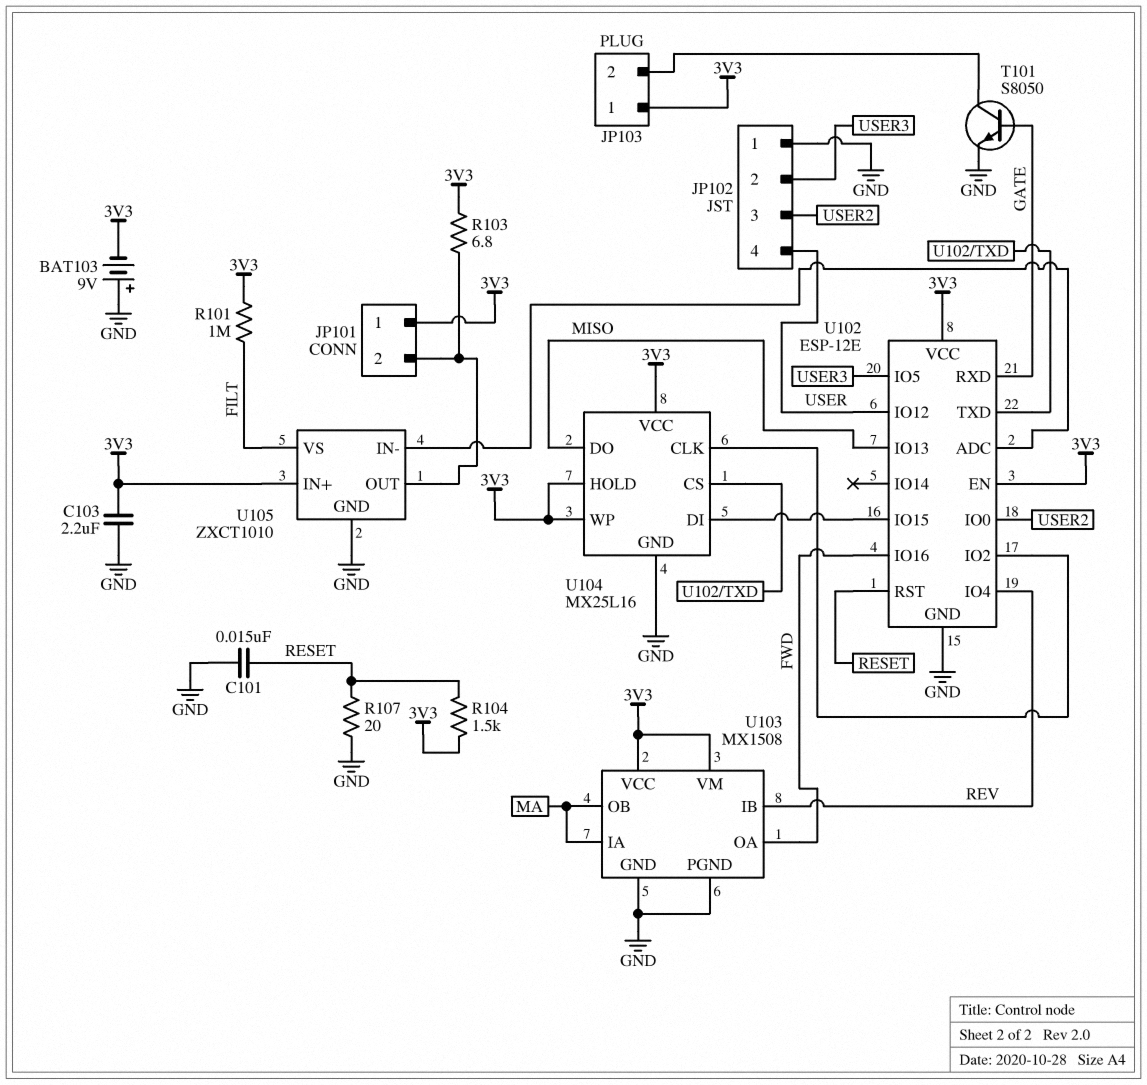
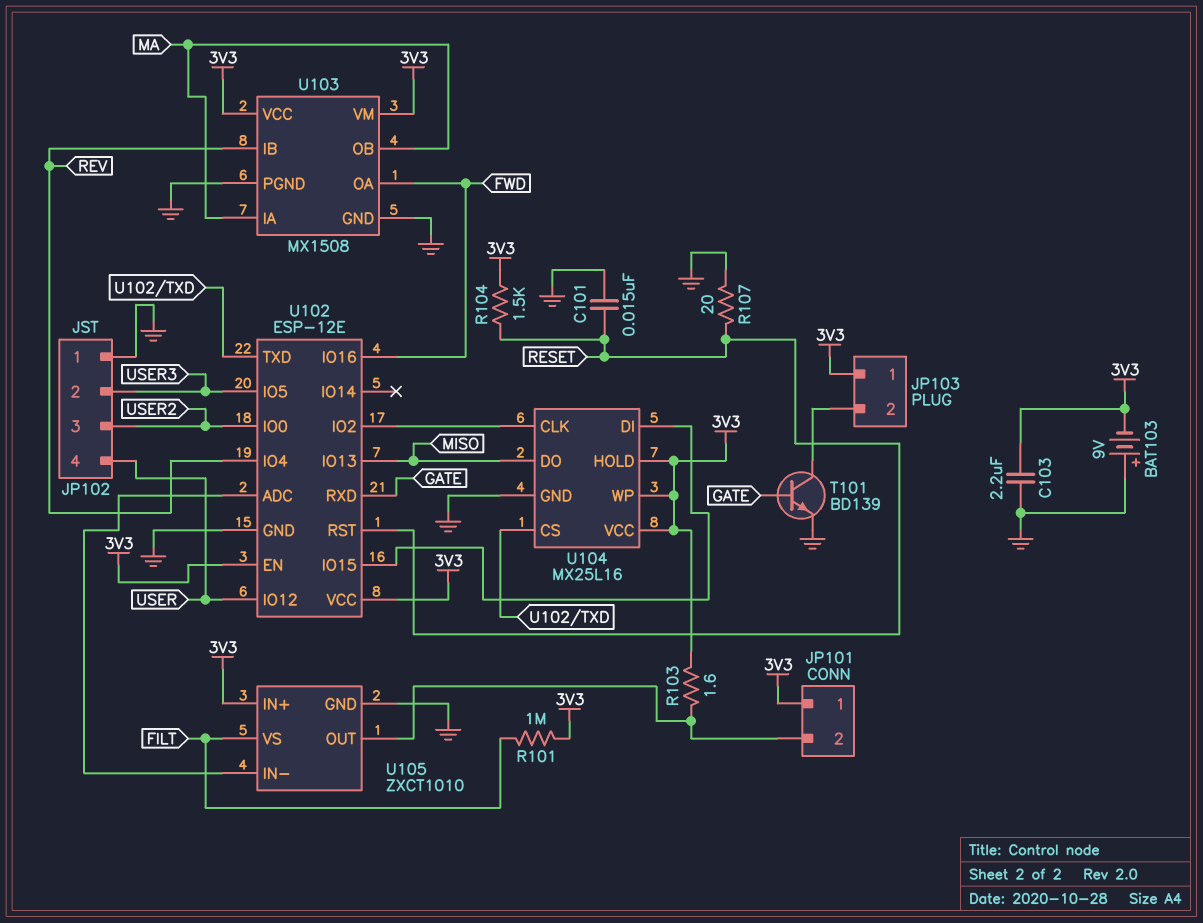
R103: 6.8 (3V3, JP101/2) -> 1.6 (3V3, JP101/2)
T101: NPN S8050 (B GATE, C JP103/2, E GND) -> NPN BD139 (B GATE, C JP103/2, E GND)

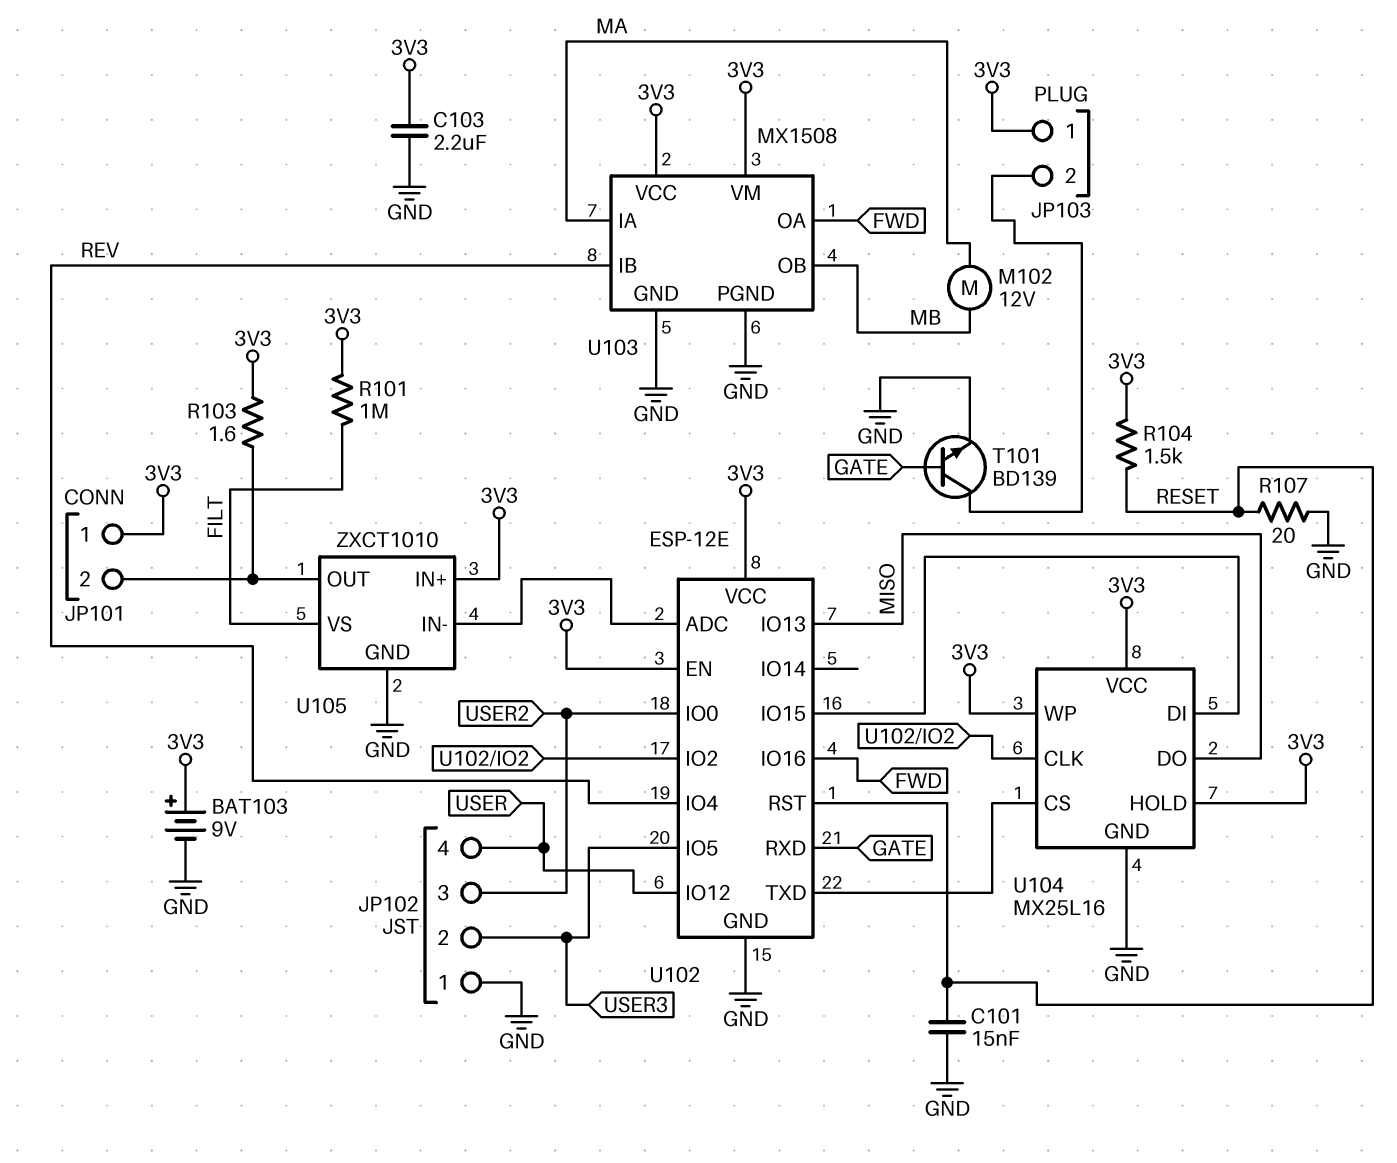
BAT103: 9V (plus GND, minus 3V3) -> 9V (plus 3V3, minus GND)
M102: none -> motor 12V (MA, MB)
U103 pin OB: MA -> MB

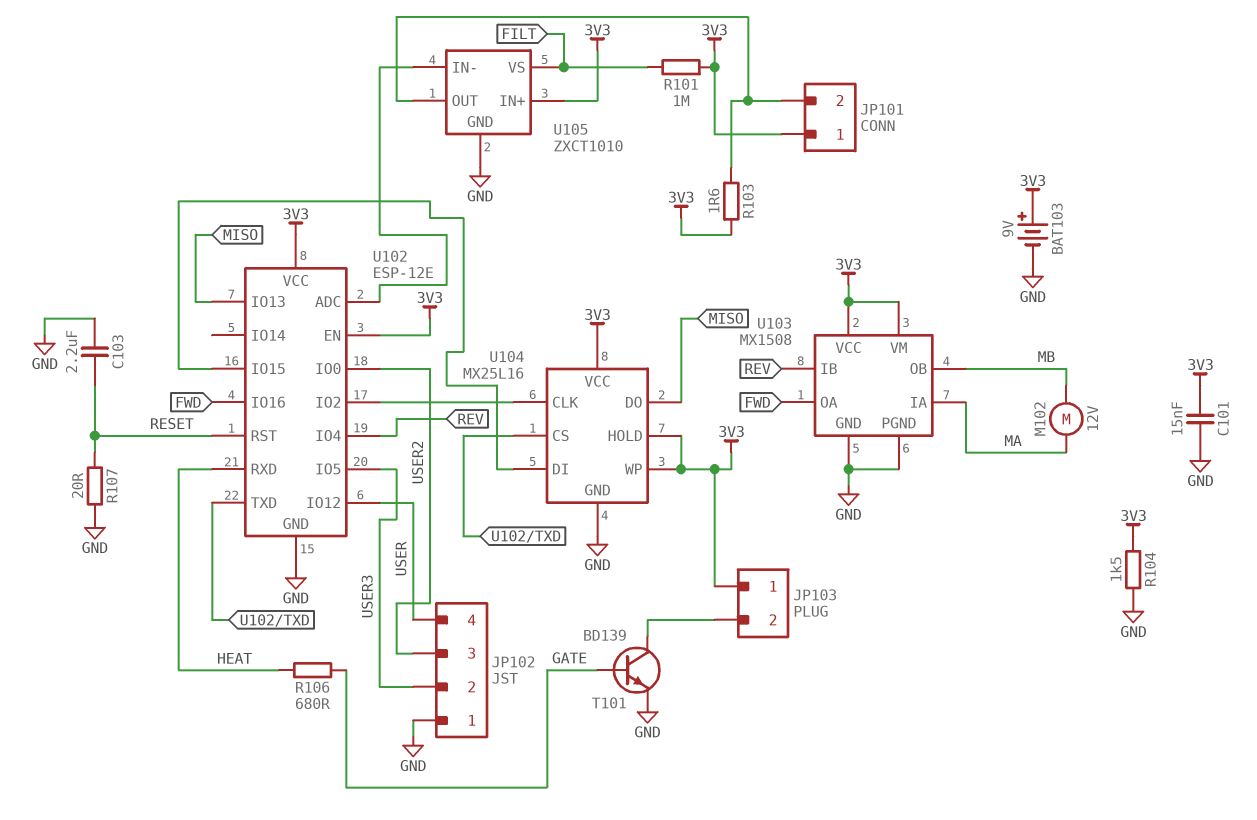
C101: 15nF (GND, RESET) -> 15nF (3V3, GND)
C103: 2.2uF (3V3, GND) -> 2.2uF (GND, RESET)
R104: 1.5k (3V3, RESET) -> 1.5k (3V3, GND)
R106: none -> 680 (GATE, HEAT)
U102 pin RXD: GATE -> HEAT

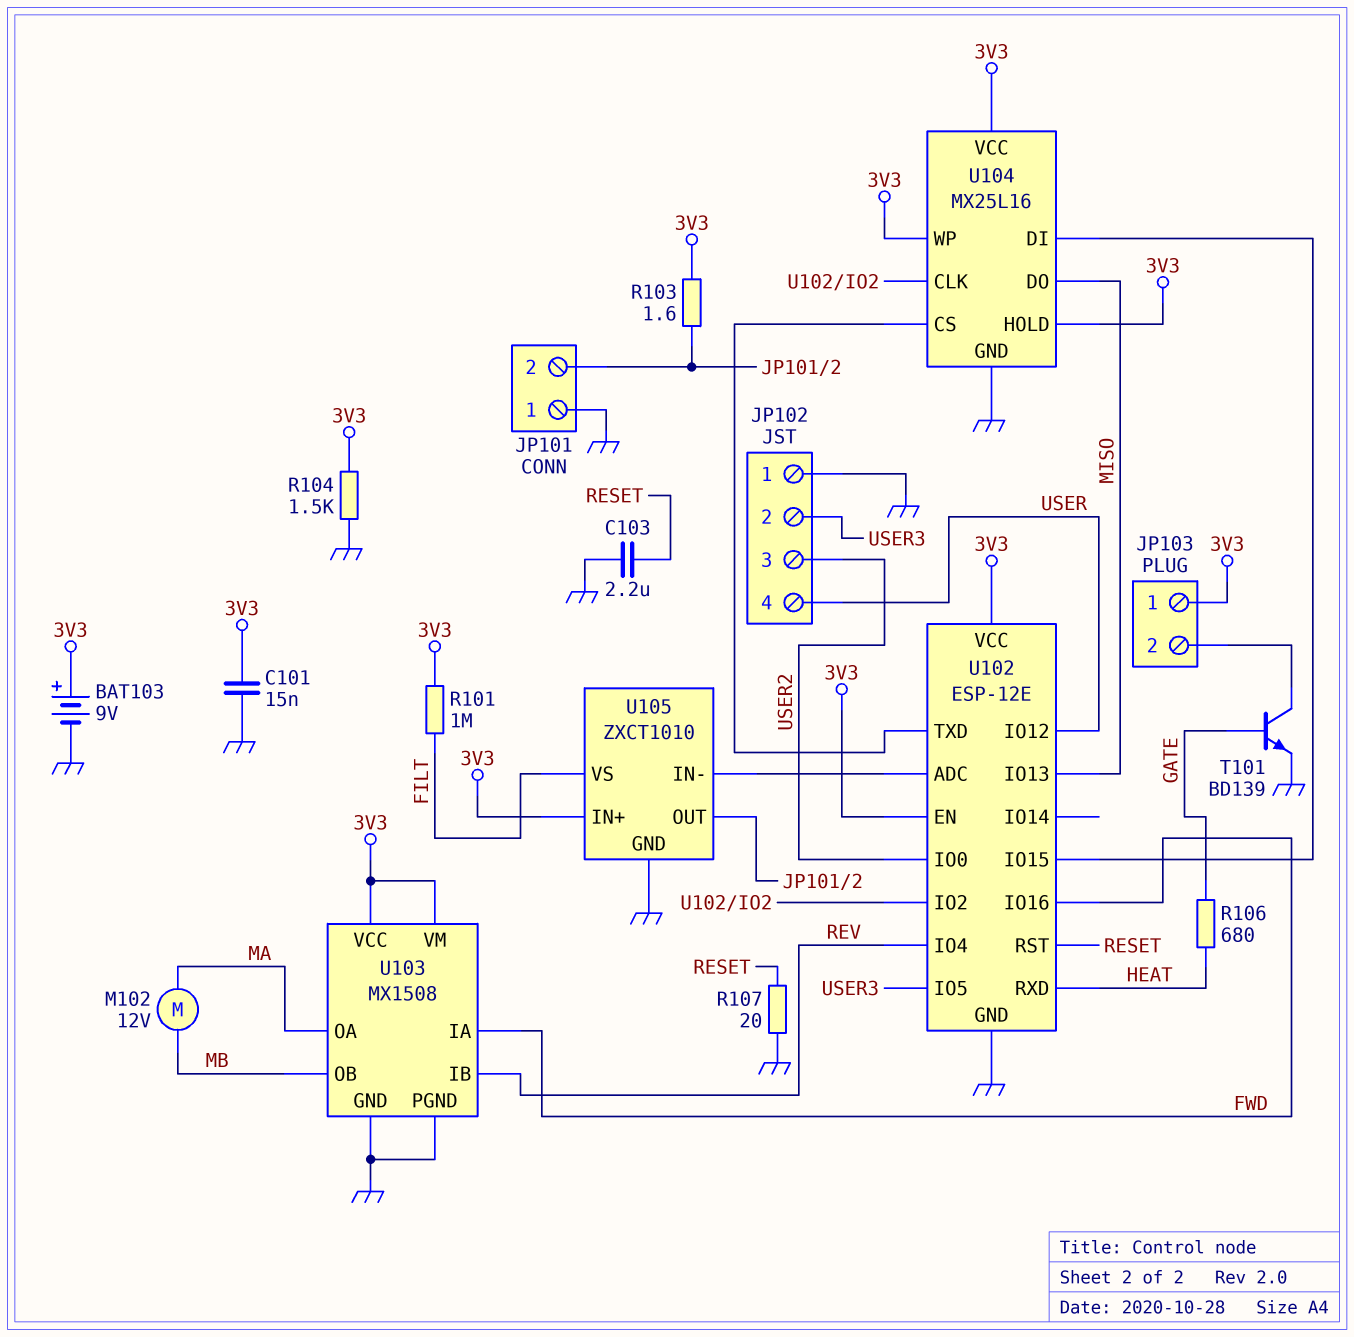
JP101 pin 1: 3V3 -> GND
U103 pin IA: MA -> FWD
U103 pin OA: FWD -> MA

